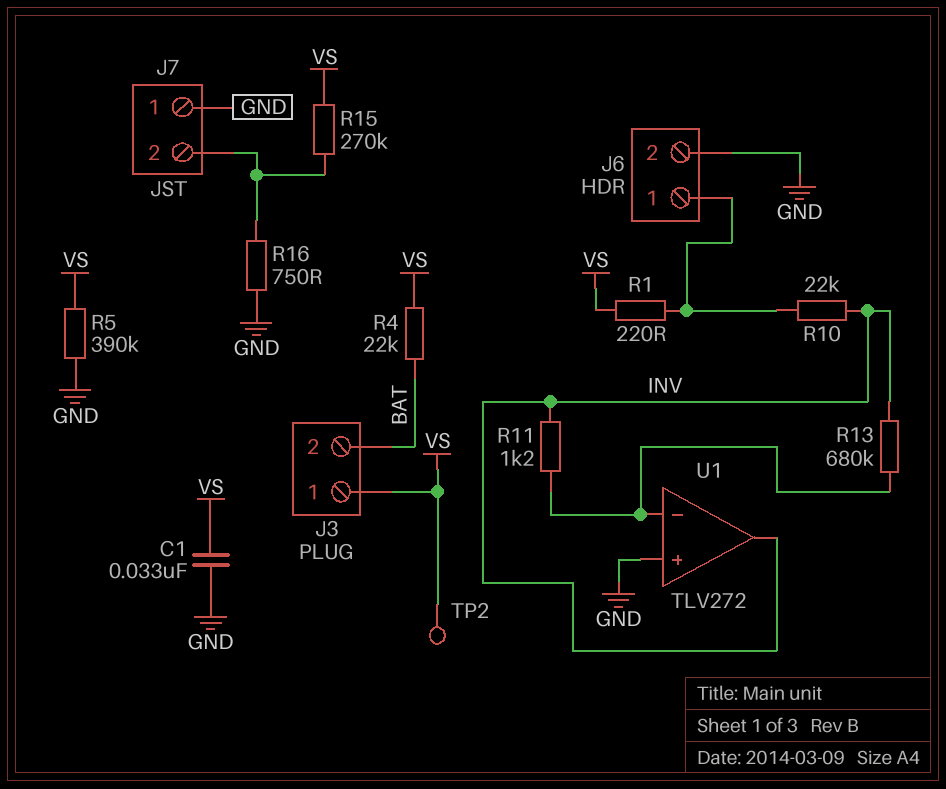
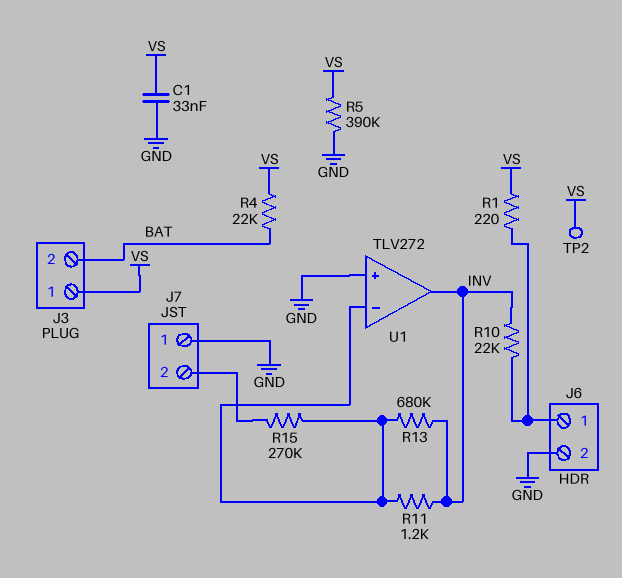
R15: 270k (J7/2, VS) -> 270k (J7/2, U1/in-)
R16: 750 (GND, J7/2) -> none

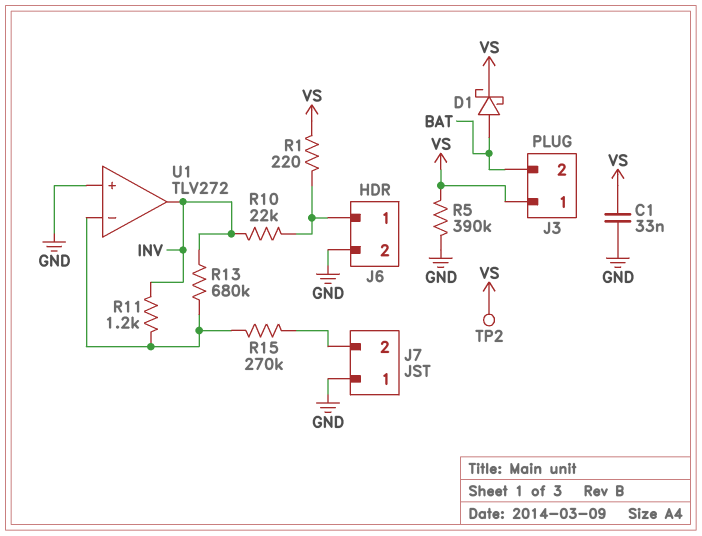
D1: none -> schottky (A BAT, K VS)
R4: 22k (BAT, VS) -> none

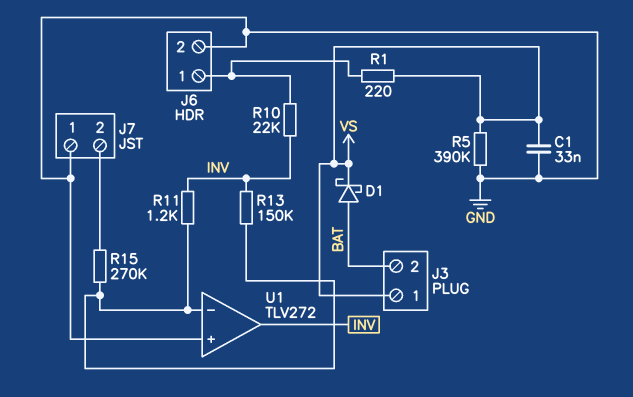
R13: 680k (INV, U1/in-) -> 150k (INV, U1/in-)
TP2: test point (VS) -> none

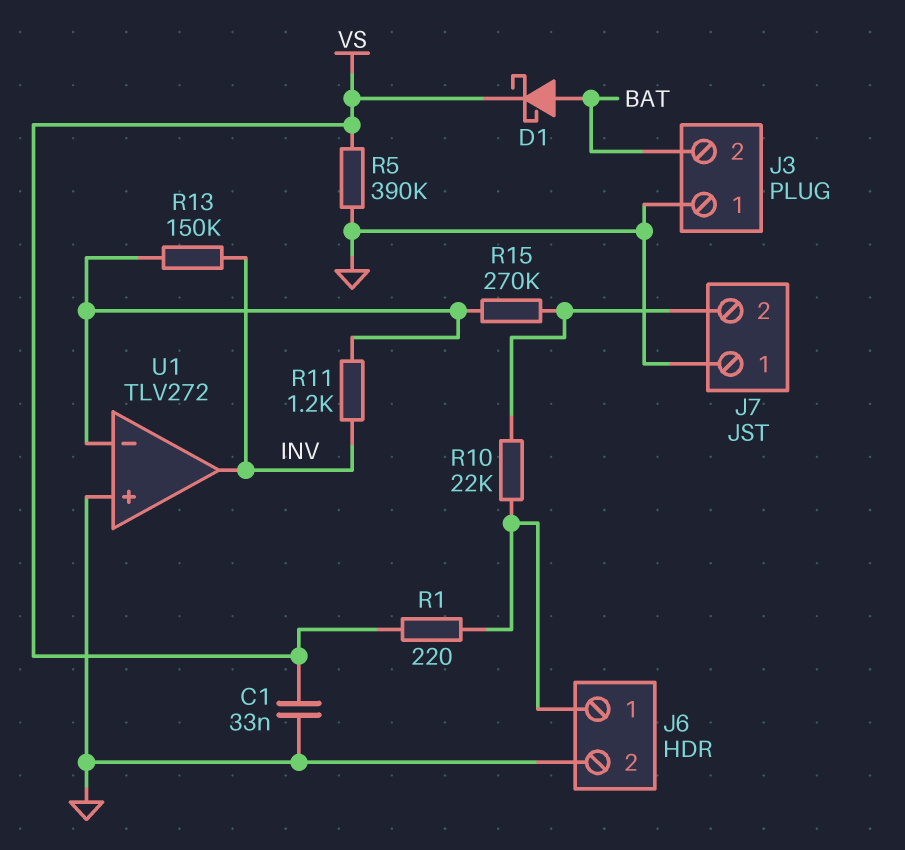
J3 pin 1: VS -> GND
R10: 22k (INV, J6/1) -> 22k (J6/1, J7/2)

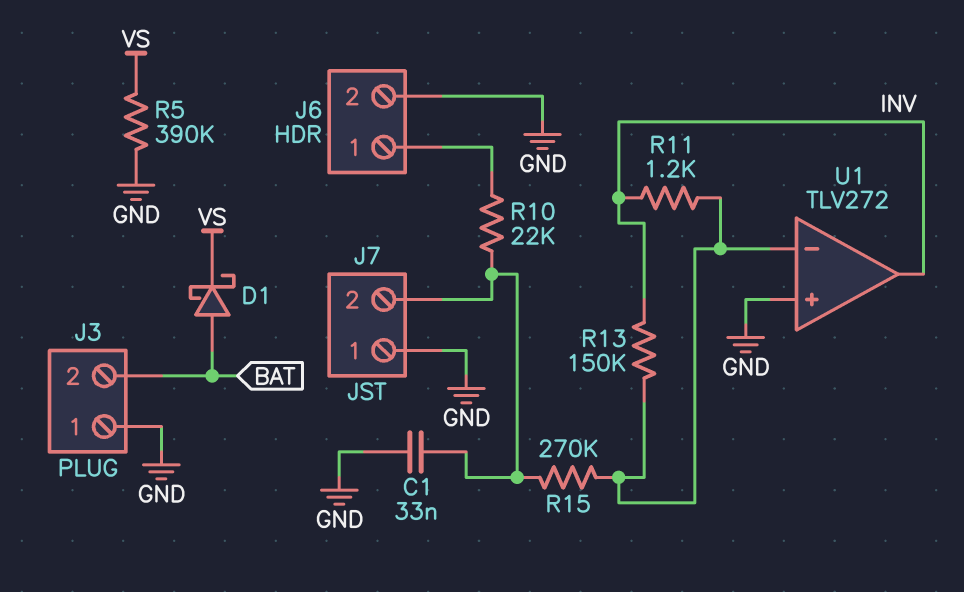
C1: 33nF (GND, VS) -> 33nF (GND, J7/2)
R1: 220 (J6/1, VS) -> none

